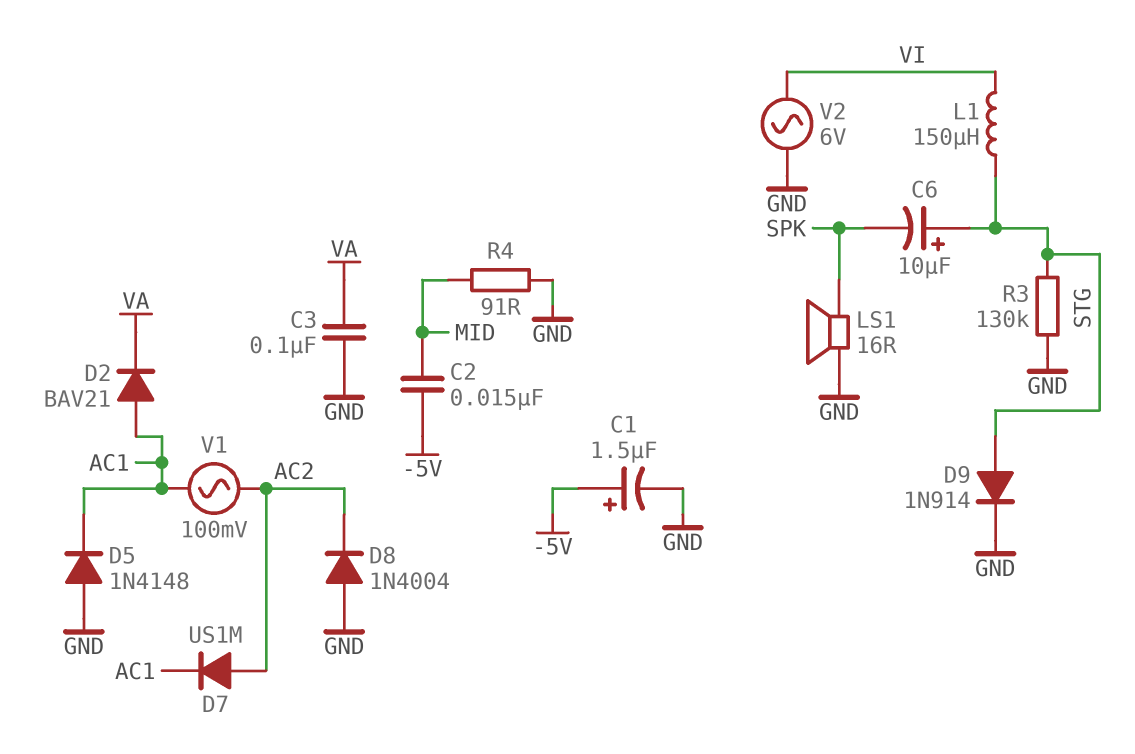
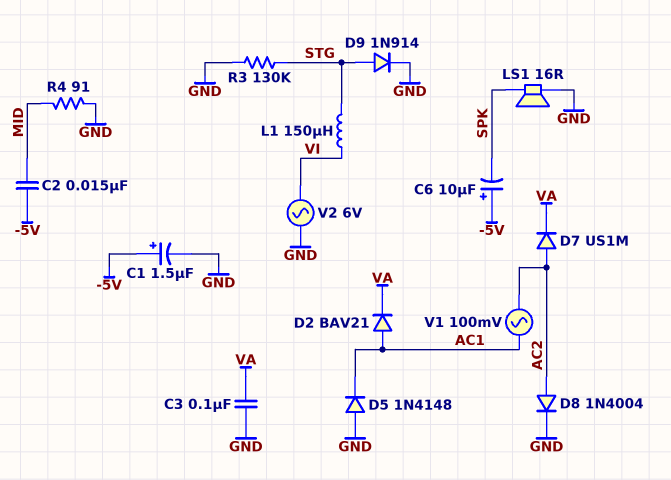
C6: 10uF (plus STG, minus SPK) -> 10uF (plus -5V, minus SPK)
D7: diode US1M (A AC2, K AC1) -> diode US1M (A AC2, K VA)
D8: diode 1N4004 (A GND, K AC2) -> diode 1N4004 (A AC2, K GND)

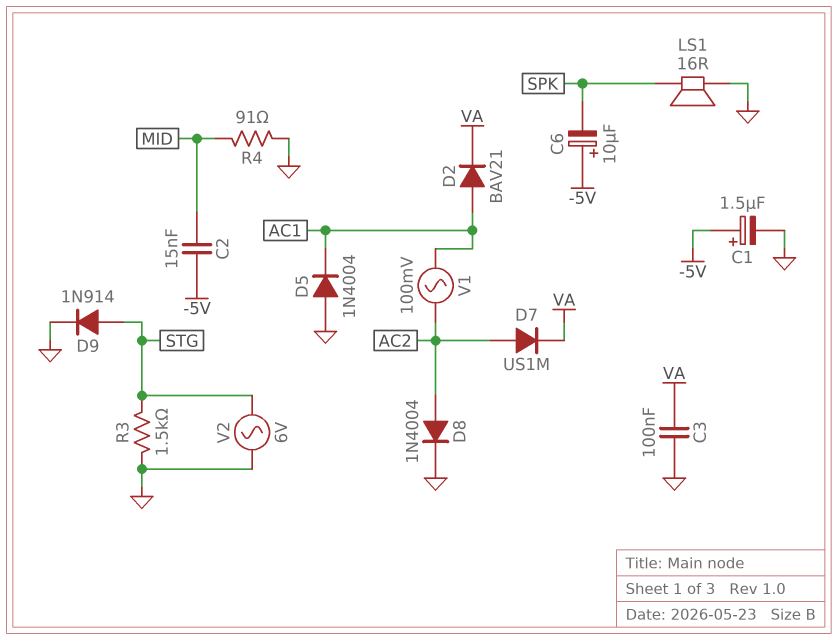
D5: diode 1N4148 (A GND, K AC1) -> diode 1N4004 (A GND, K AC1)
L1: 150uH (STG, VI) -> none
R3: 130k (GND, STG) -> 1.5k (GND, STG)
V2: AC 6V (GND, VI) -> AC 6V (GND, STG)

